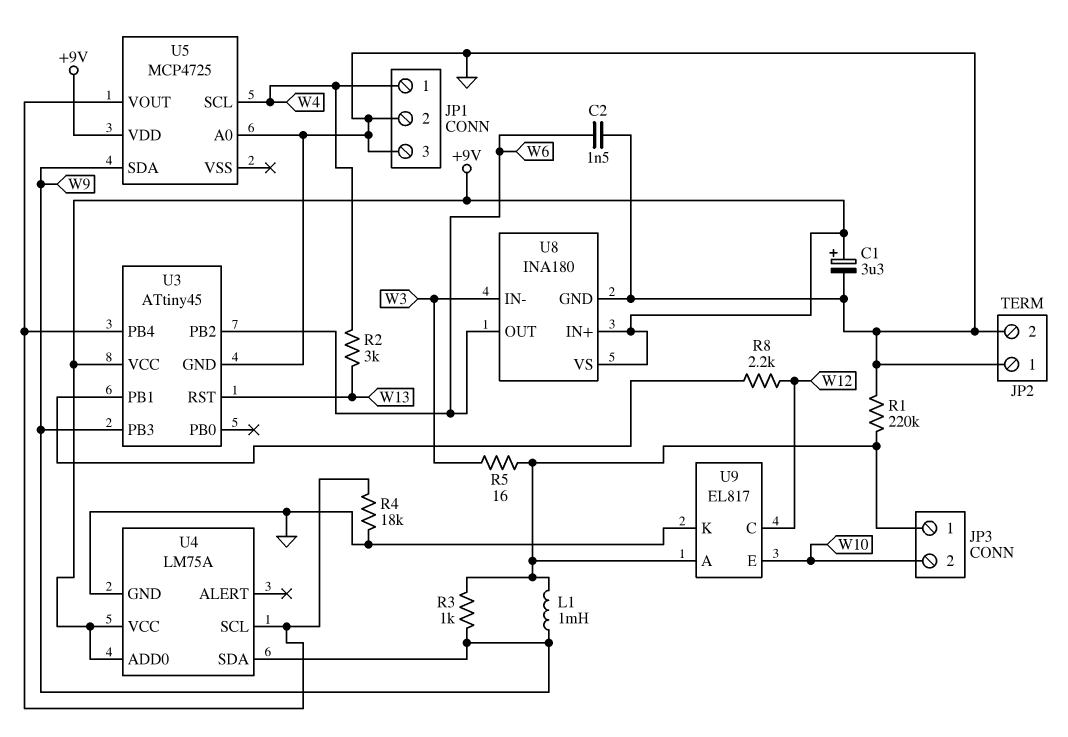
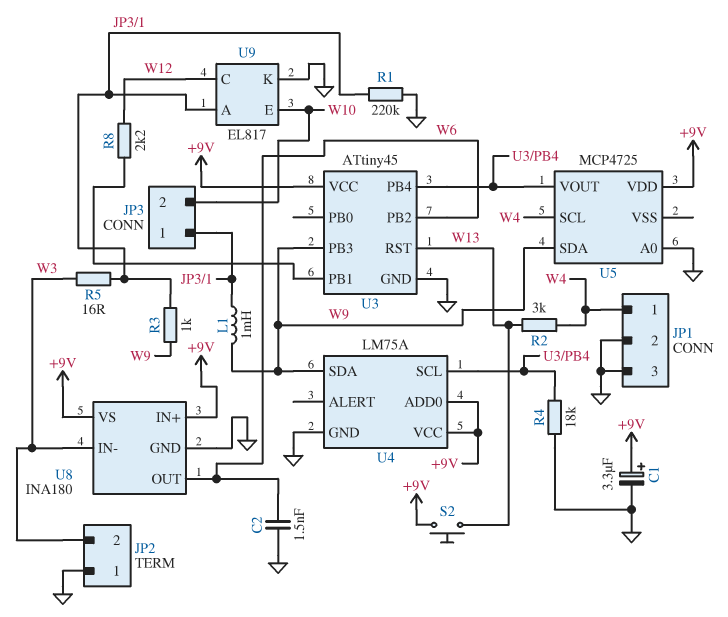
JP2 pin 2: GND -> W3
S2: none -> button (+9V, W13)

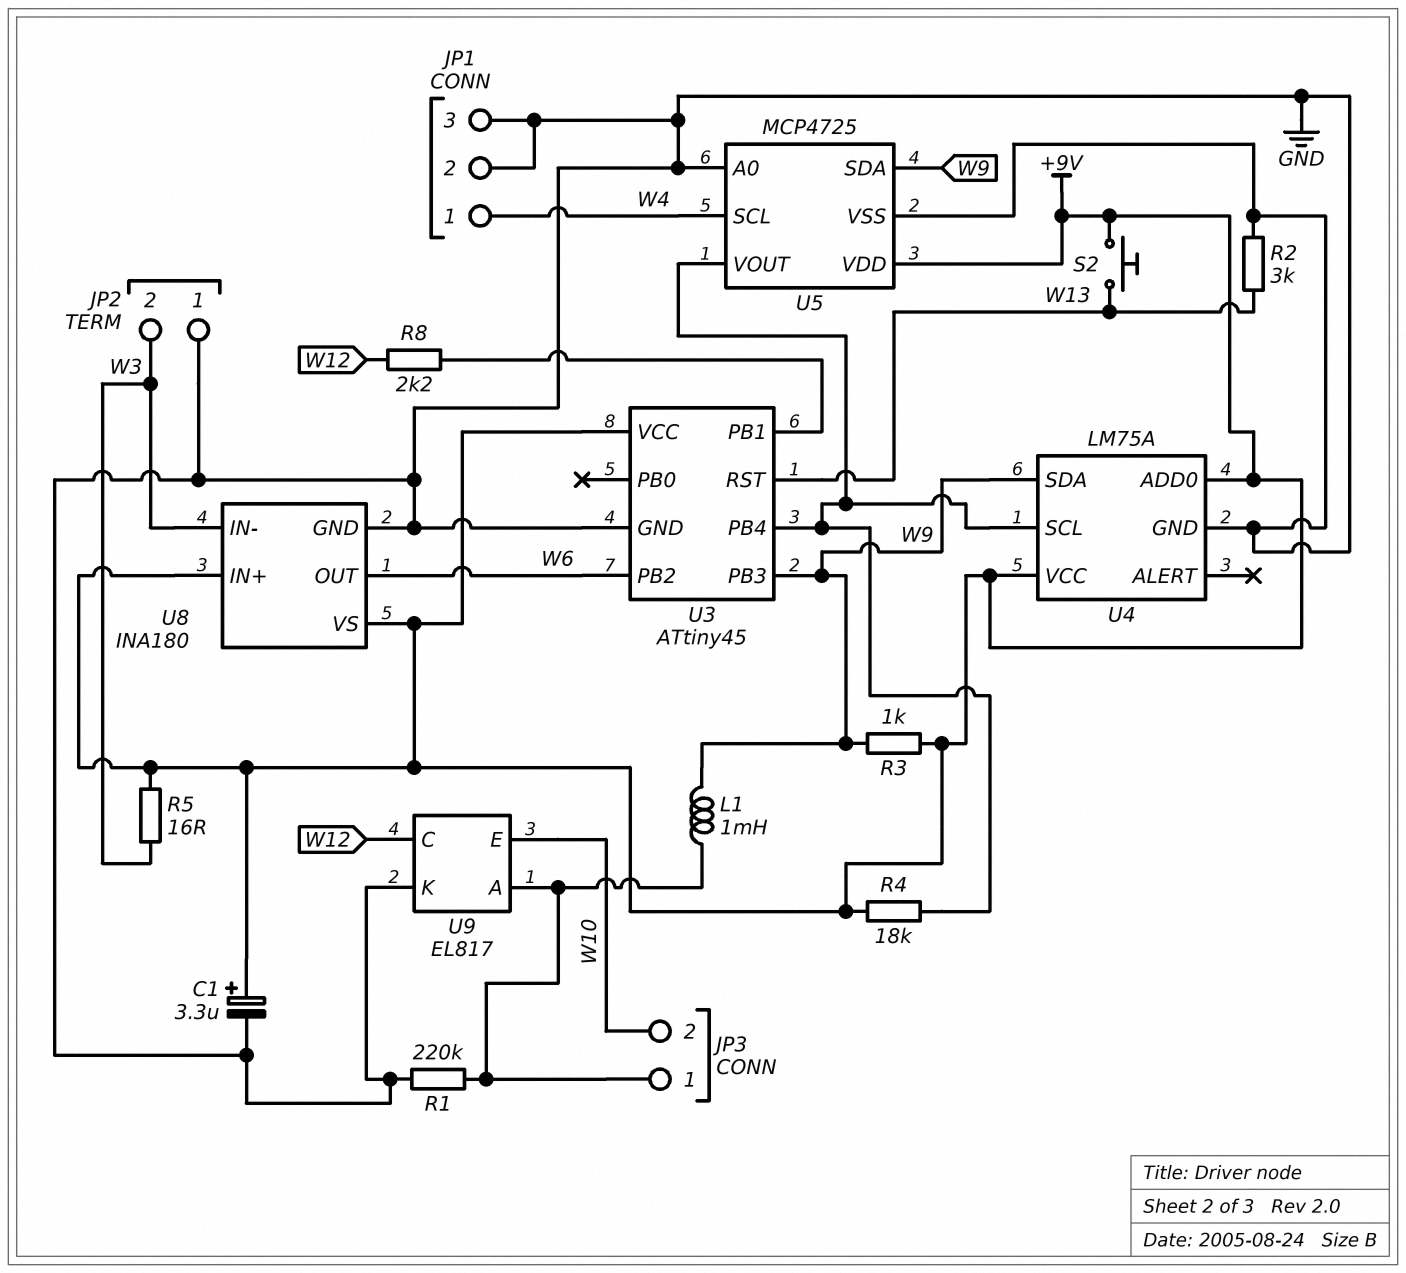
C2: 1.5nF (GND, W6) -> none
R2: 3k (W4, W13) -> 3k (GND, W13)
R3: 1k (JP3/1, W9) -> 1k (+9V, W9)
R4: 18k (GND, U3/PB4) -> 18k (+9V, U3/PB4)
R5: 16 (JP3/1, W3) -> 16 (+9V, W3)
U5 pin VSS: none -> GND

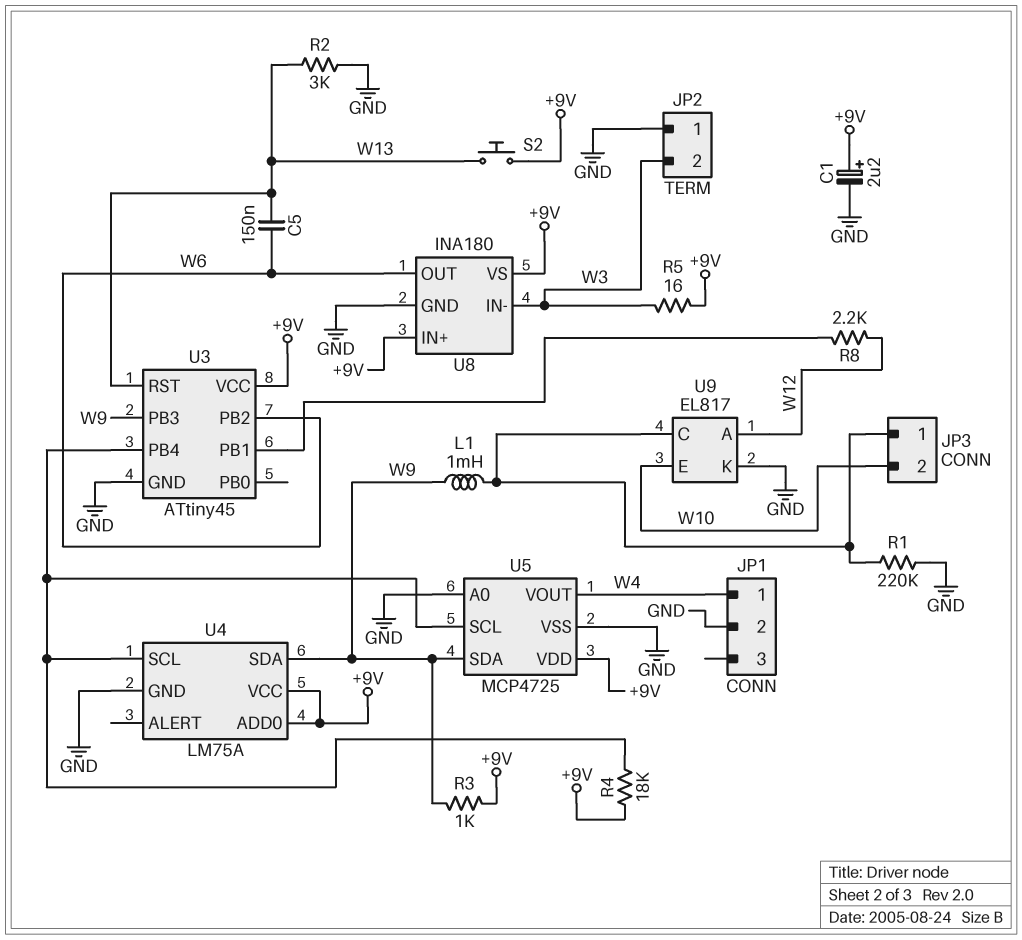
C1: 3.3uF (plus +9V, minus GND) -> 2.2uF (plus +9V, minus GND)
C5: none -> 150nF (W6, W13)
JP1 pin 3: GND -> none
U5 pin SCL: W4 -> U3/PB4
U5 pin VOUT: U3/PB4 -> W4
U9 pin A: JP3/1 -> W12
U9 pin C: W12 -> JP3/1

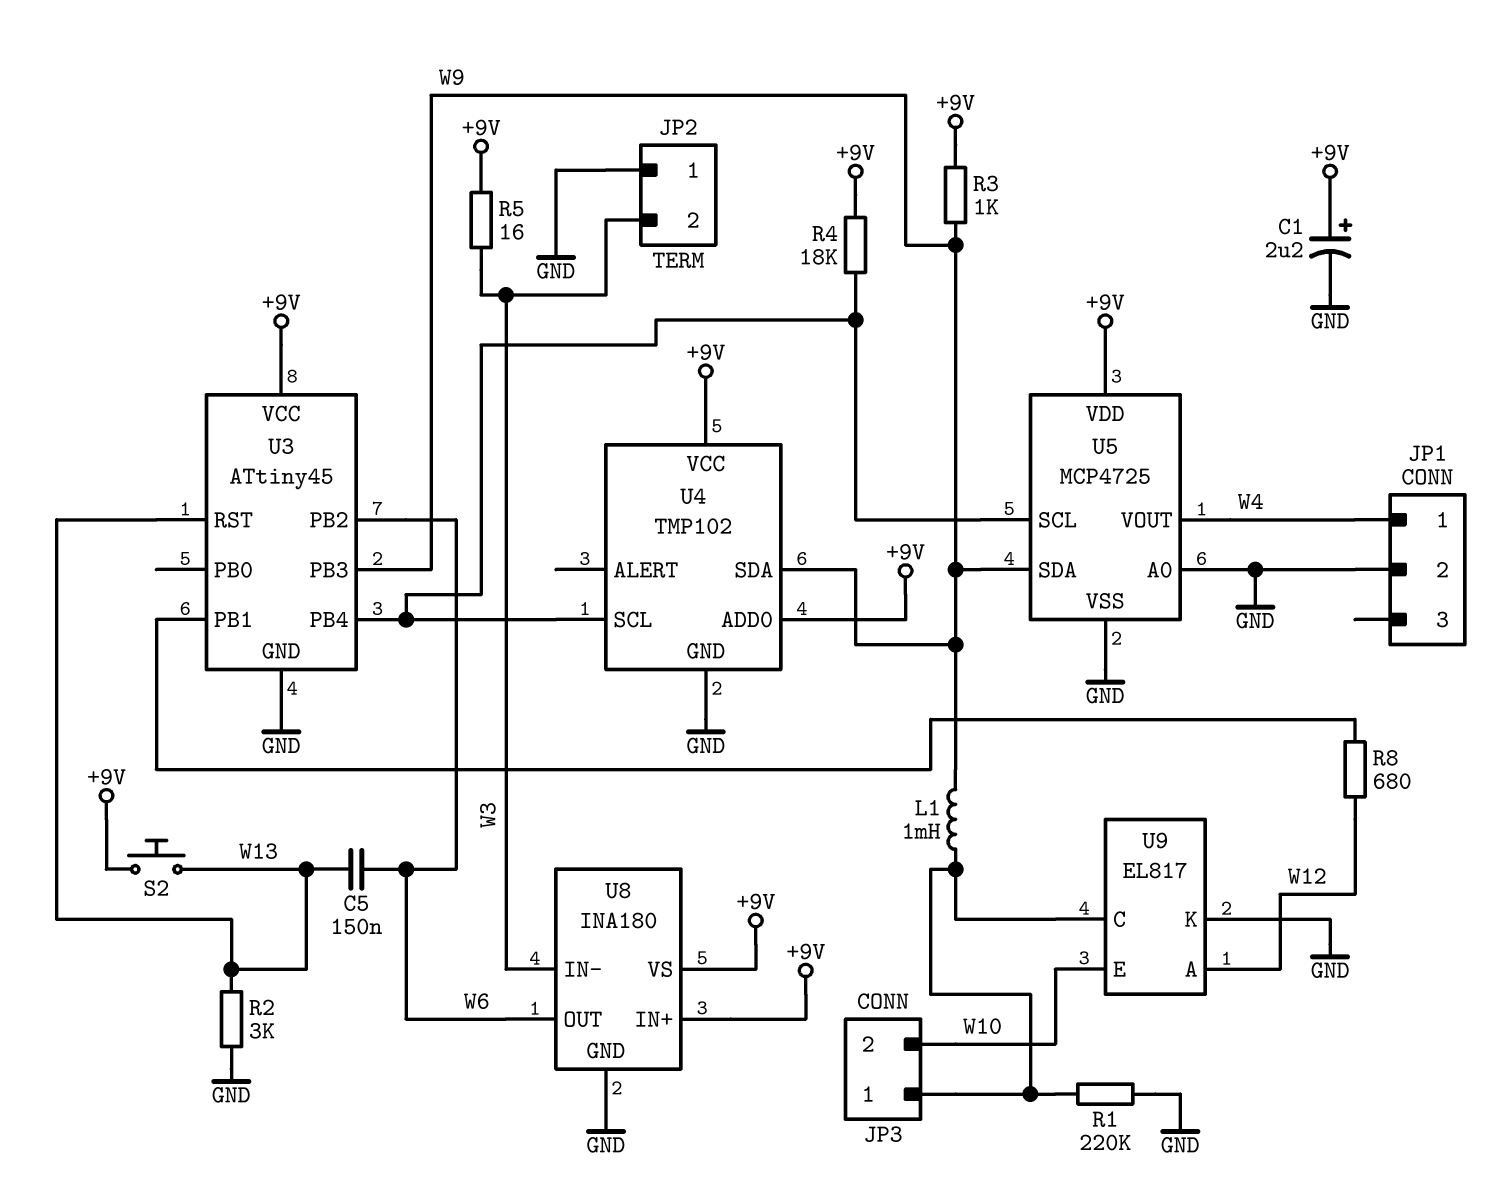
R8: 2.2k (U3/PB1, W12) -> 680 (U3/PB1, W12)
U4: LM75A -> TMP102

